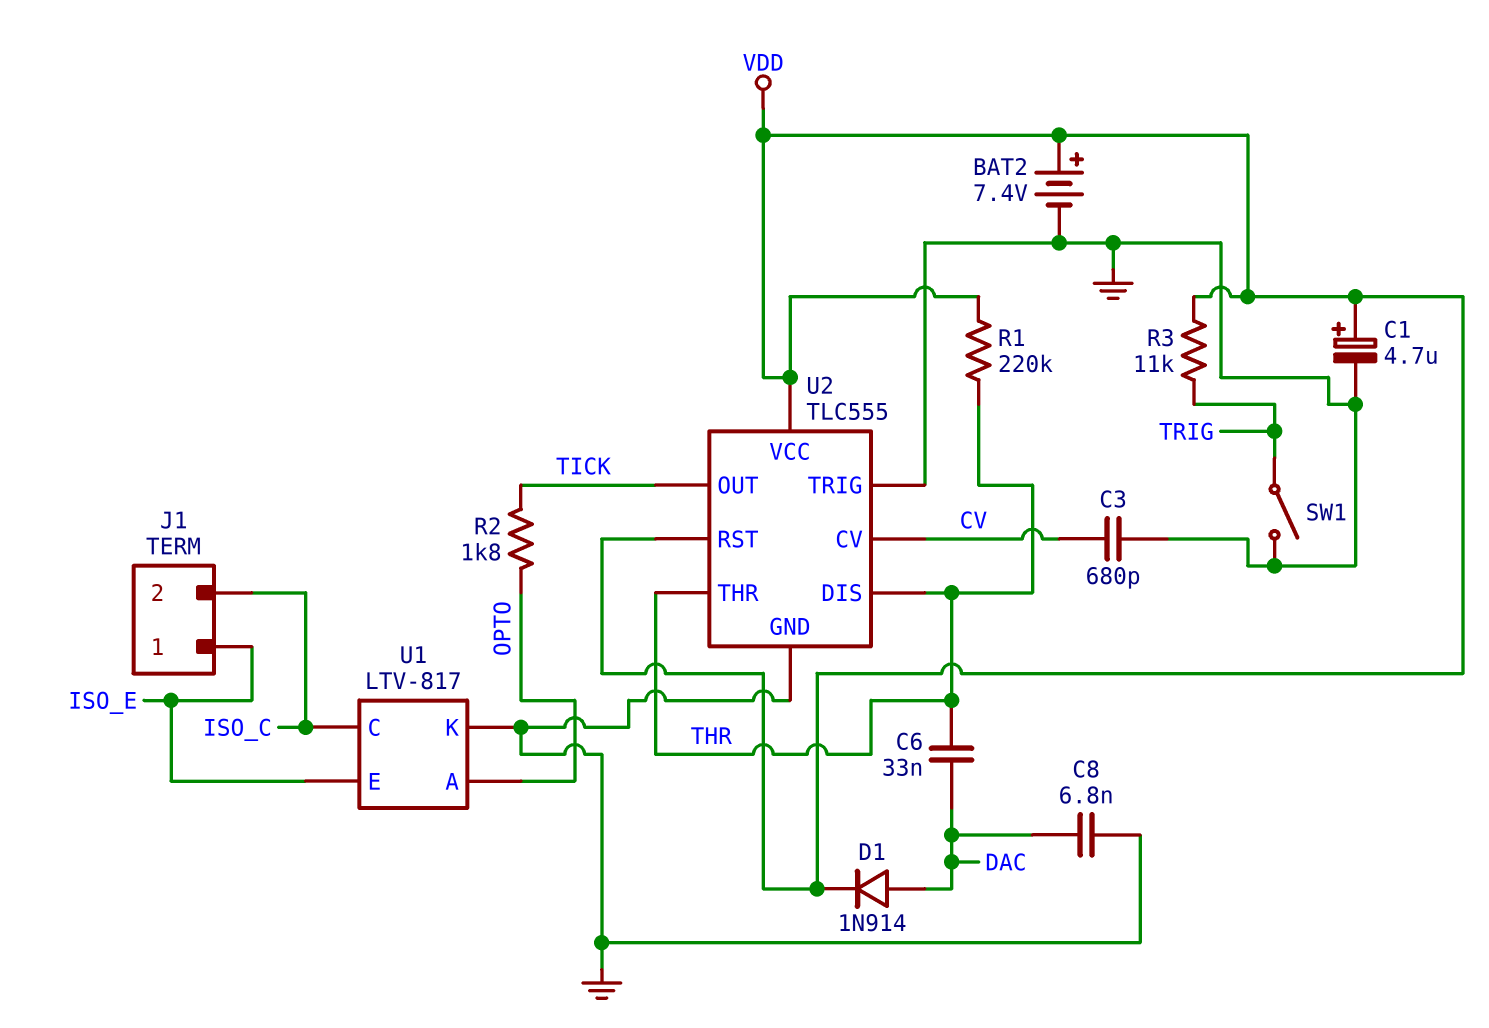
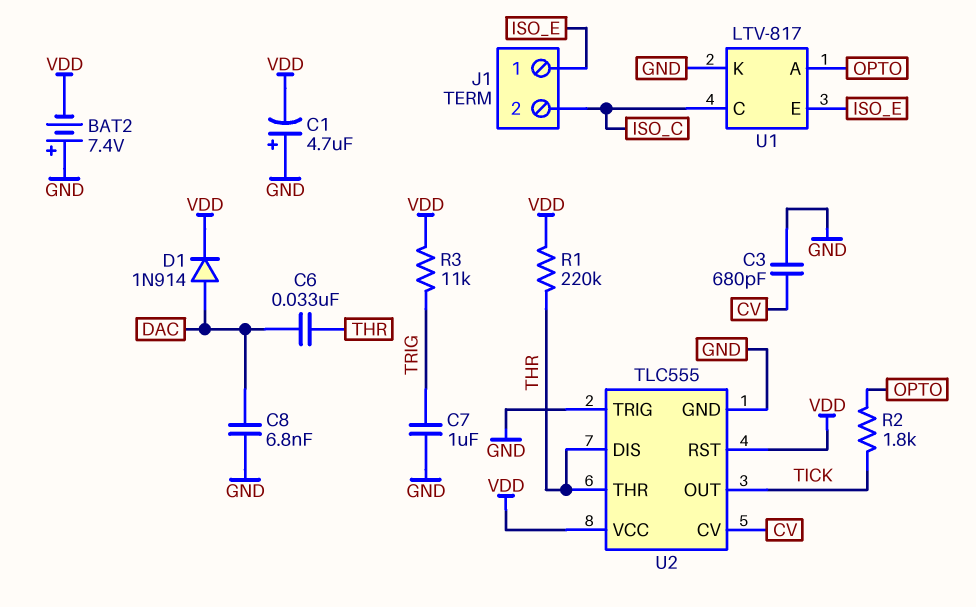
BAT2: 7.4V (plus VDD, minus GND) -> 7.4V (plus GND, minus VDD)
C1: 4.7uF (plus VDD, minus GND) -> 4.7uF (plus GND, minus VDD)
C7: none -> 1uF (GND, TRIG)
SW1: switch (GND, TRIG) -> none

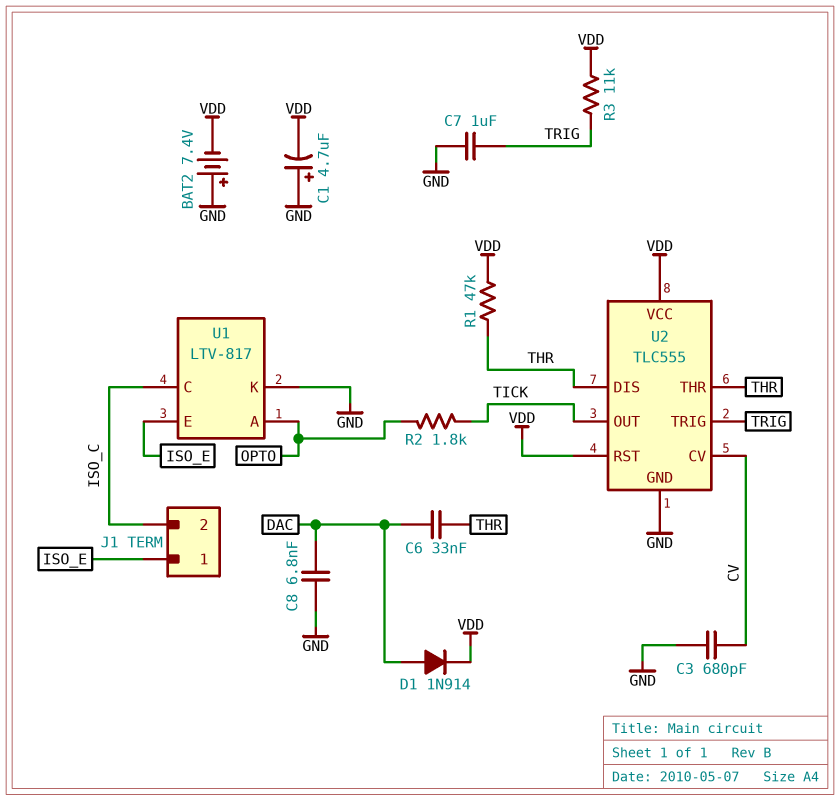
R1: 220k (THR, VDD) -> 47k (THR, VDD)
U2 pin TRIG: GND -> TRIG

